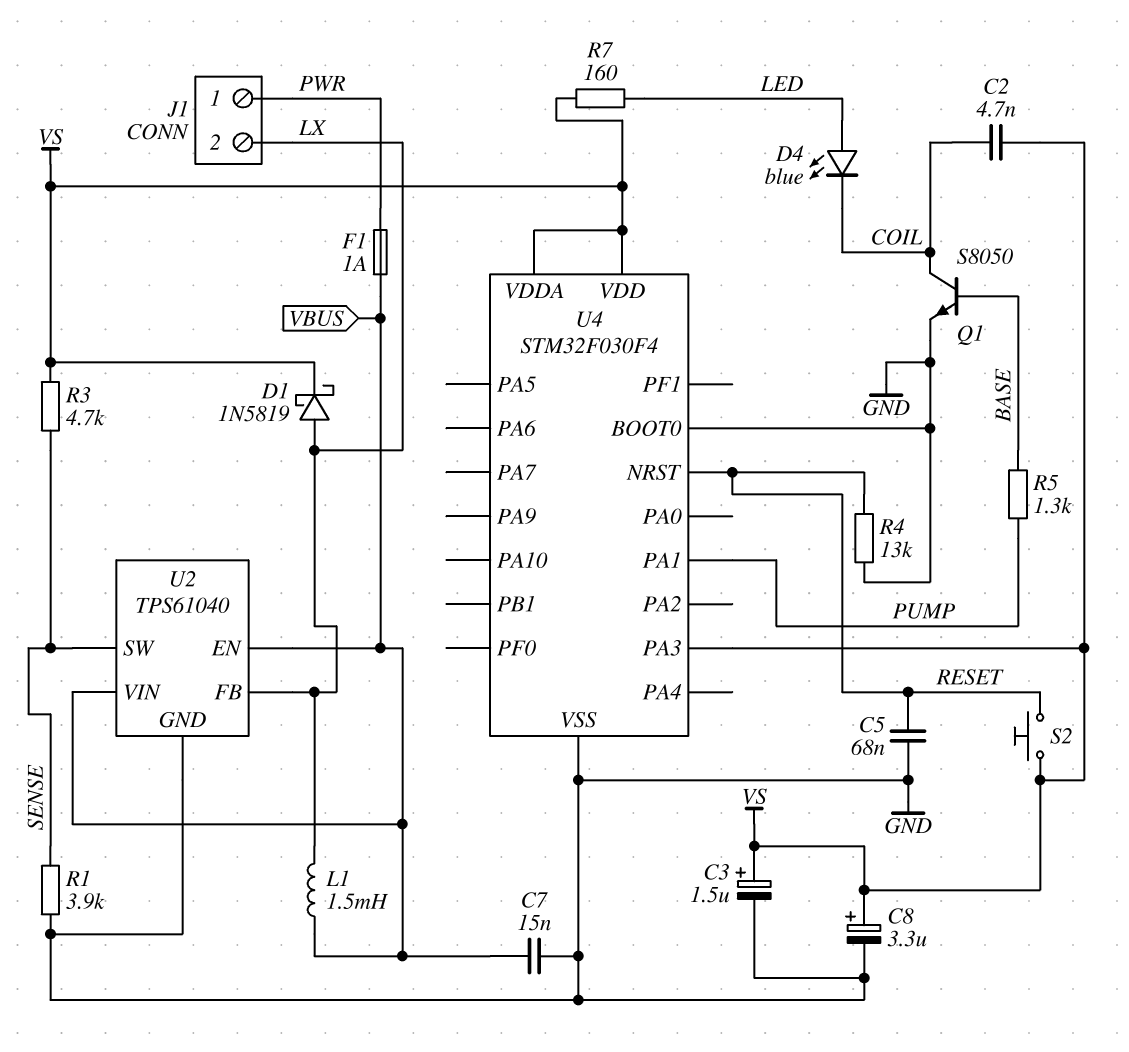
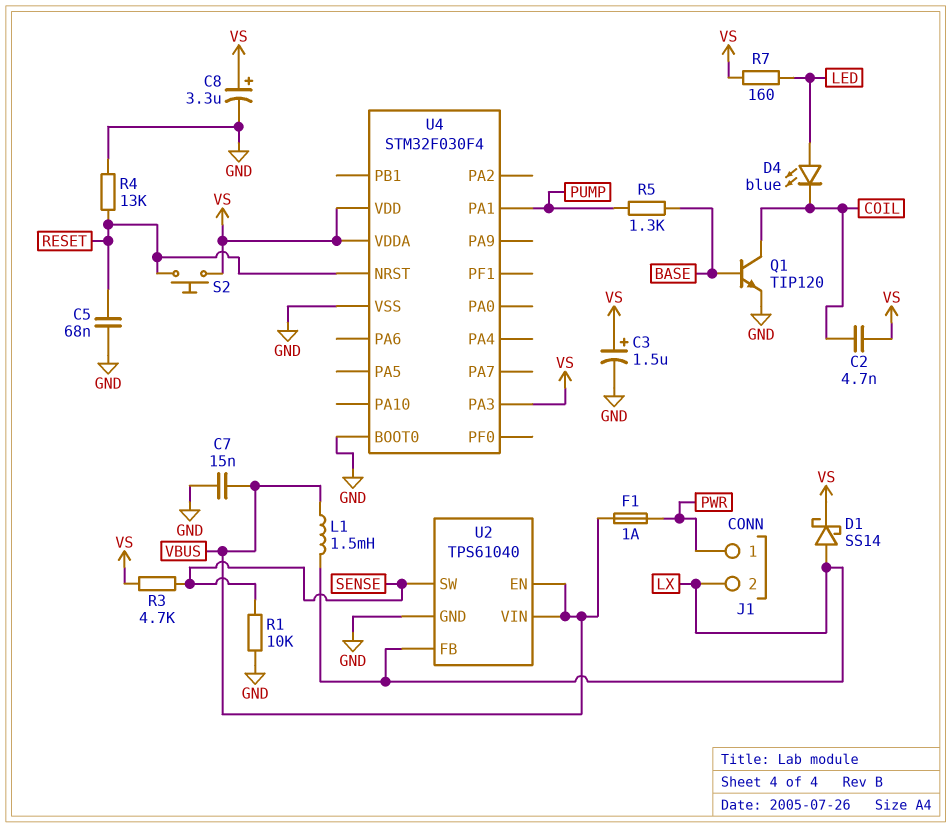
D1: schottky 1N5819 (A LX, K VS) -> schottky SS14 (A LX, K VS)
Q1: NPN S8050 (B BASE, C COIL, E GND) -> NPN TIP120 (B BASE, C COIL, E GND)
R1: 3.9k (GND, SENSE) -> 10k (GND, SENSE)

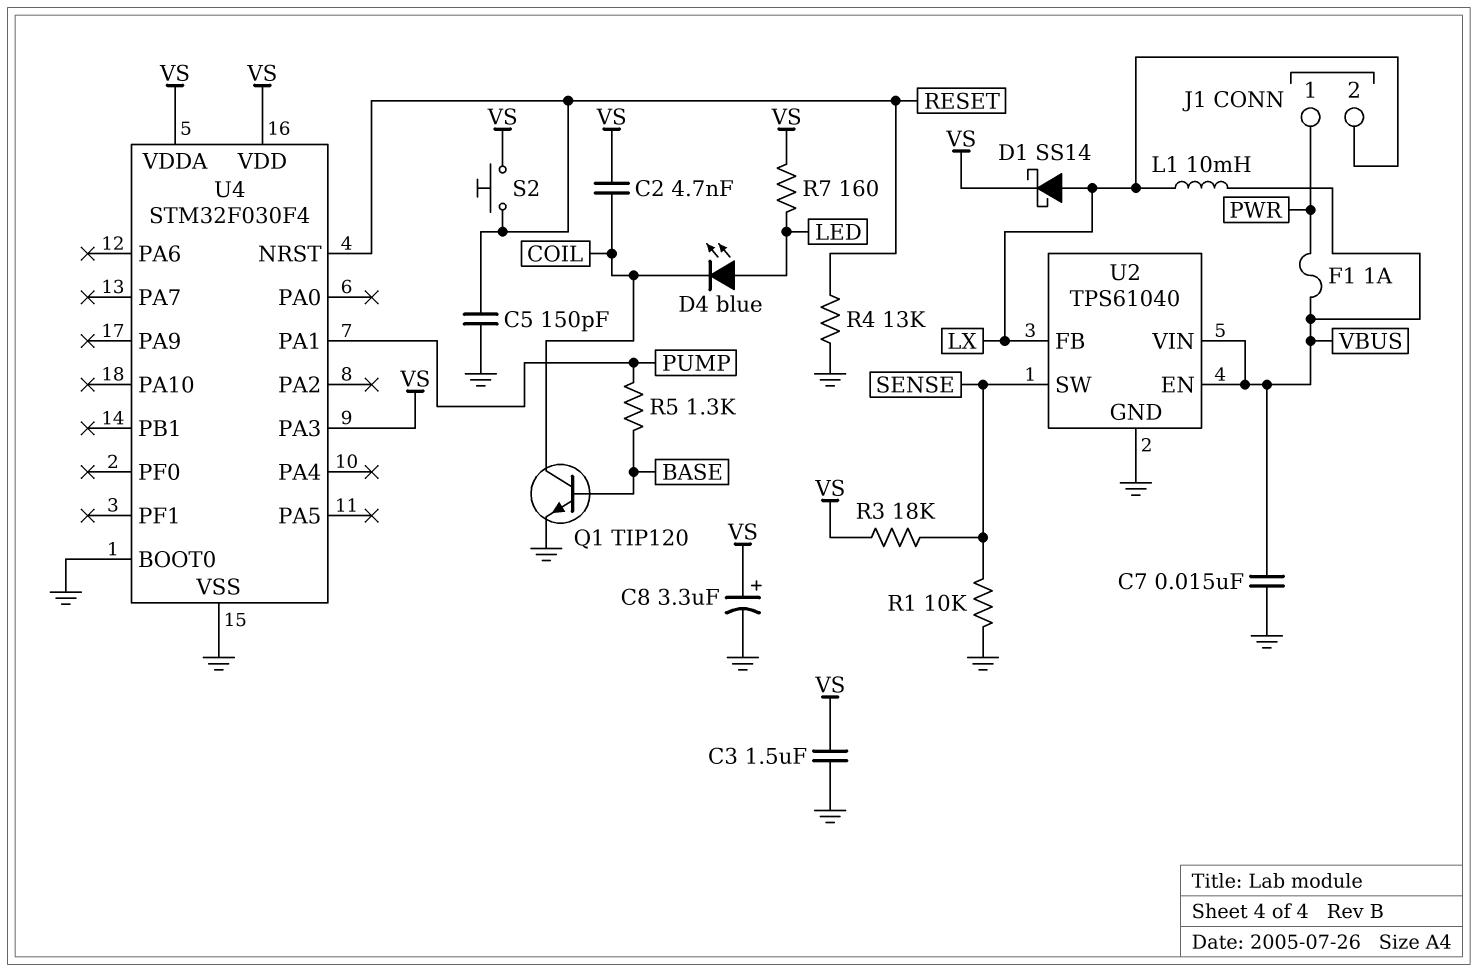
C3: 1.5uF (plus VS, minus GND) -> 1.5uF (GND, VS)
C5: 68nF (GND, RESET) -> 150pF (GND, RESET)
L1: 1.5mH (LX, VBUS) -> 10mH (LX, VBUS)
R3: 4.7k (SENSE, VS) -> 18k (SENSE, VS)

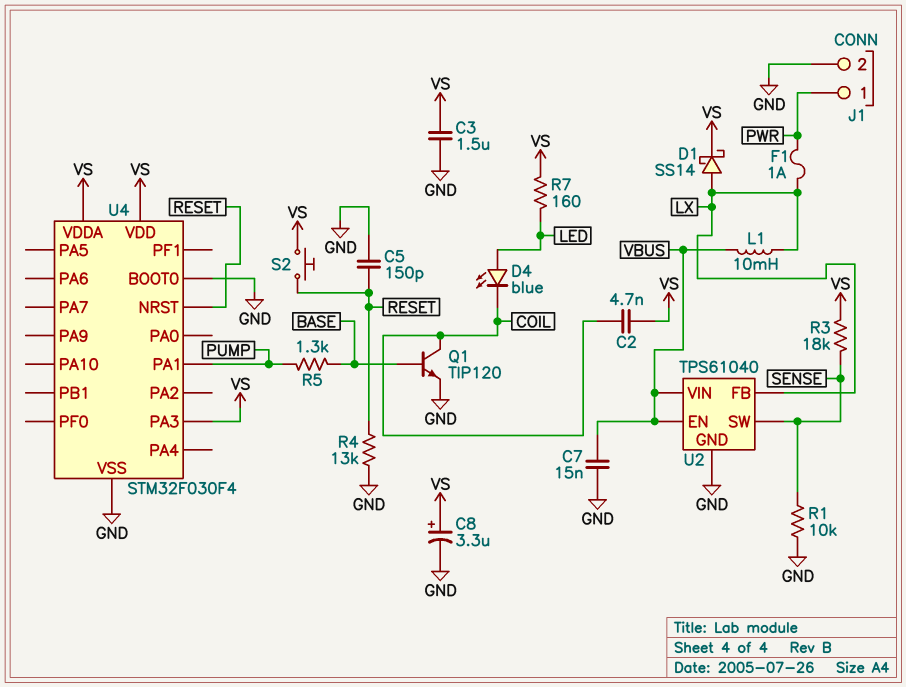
F1: 1A (PWR, VBUS) -> 1A (LX, PWR)
J1 pin 2: LX -> GND

